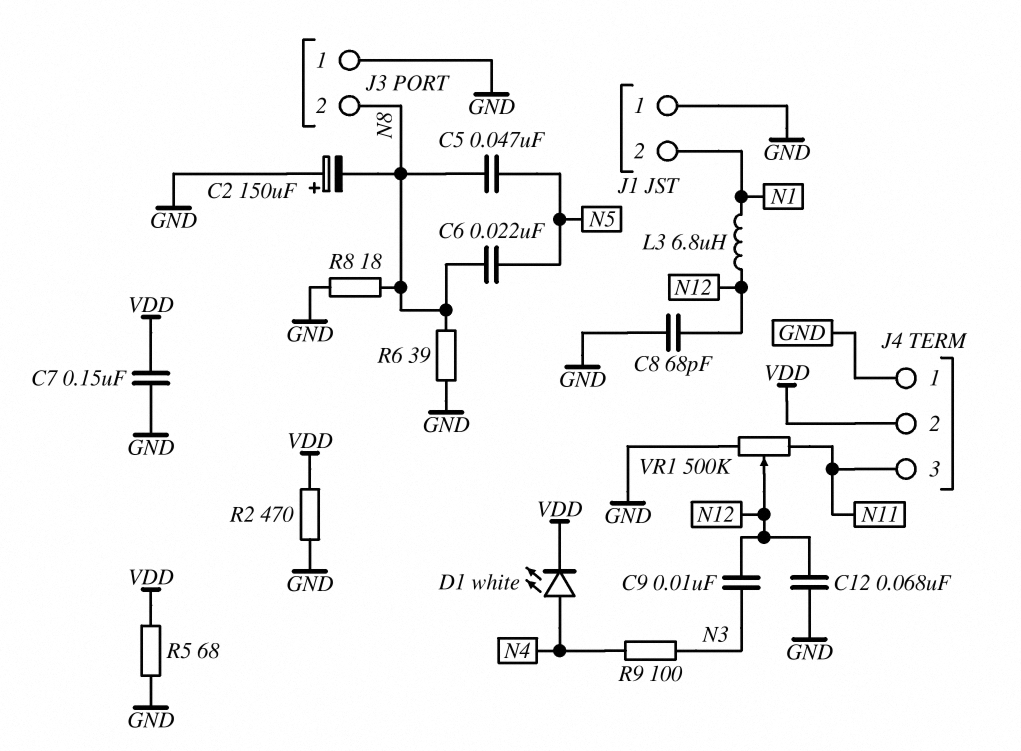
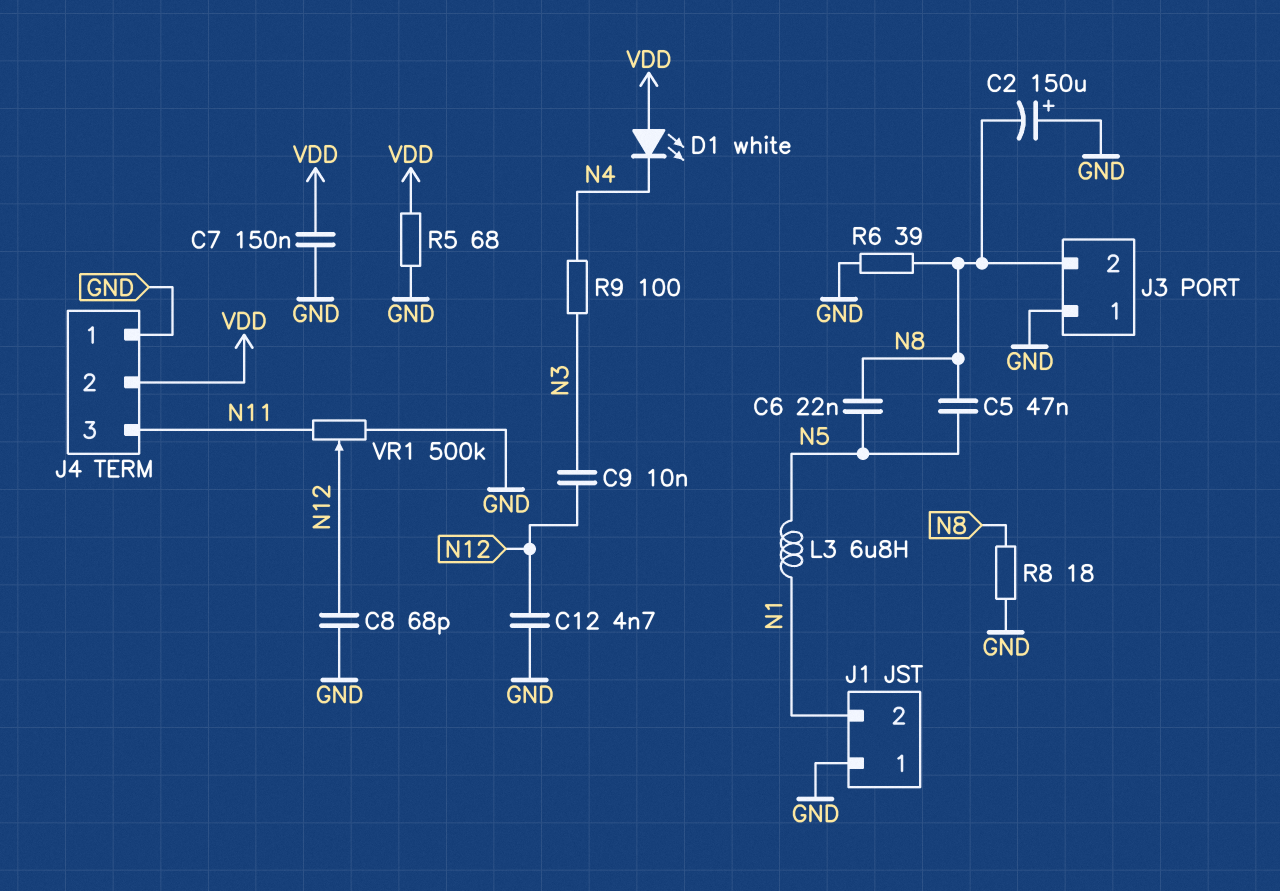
C12: 68nF (GND, N12) -> 4.7nF (GND, N12)
D1: LED white (A N4, K VDD) -> LED white (A VDD, K N4)
L3: 6.8uH (N1, N12) -> 6.8uH (N1, N5)
R2: 470 (GND, VDD) -> none

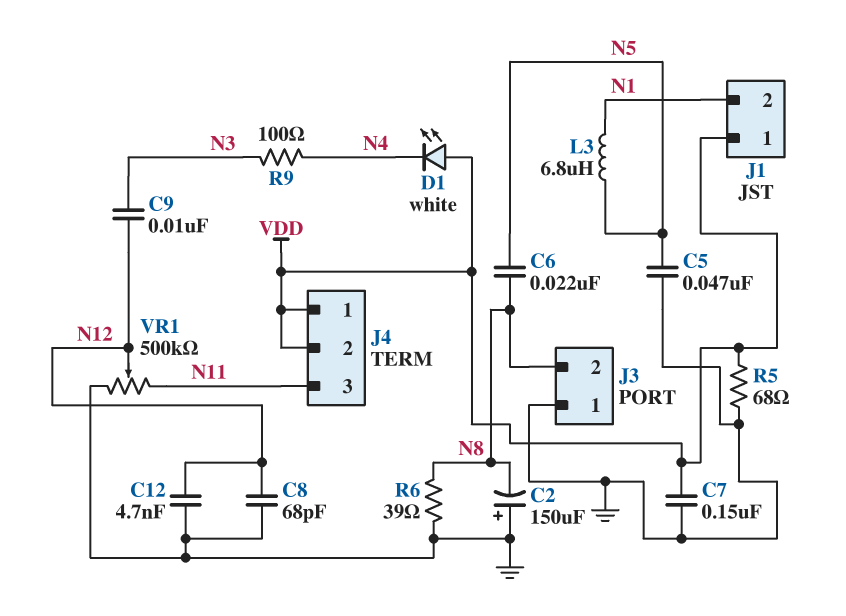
C5: 47nF (N5, N8) -> 47nF (GND, N5)
J1 pin 1: GND -> VDD
J4 pin 1: GND -> VDD
R8: 18 (GND, N8) -> none

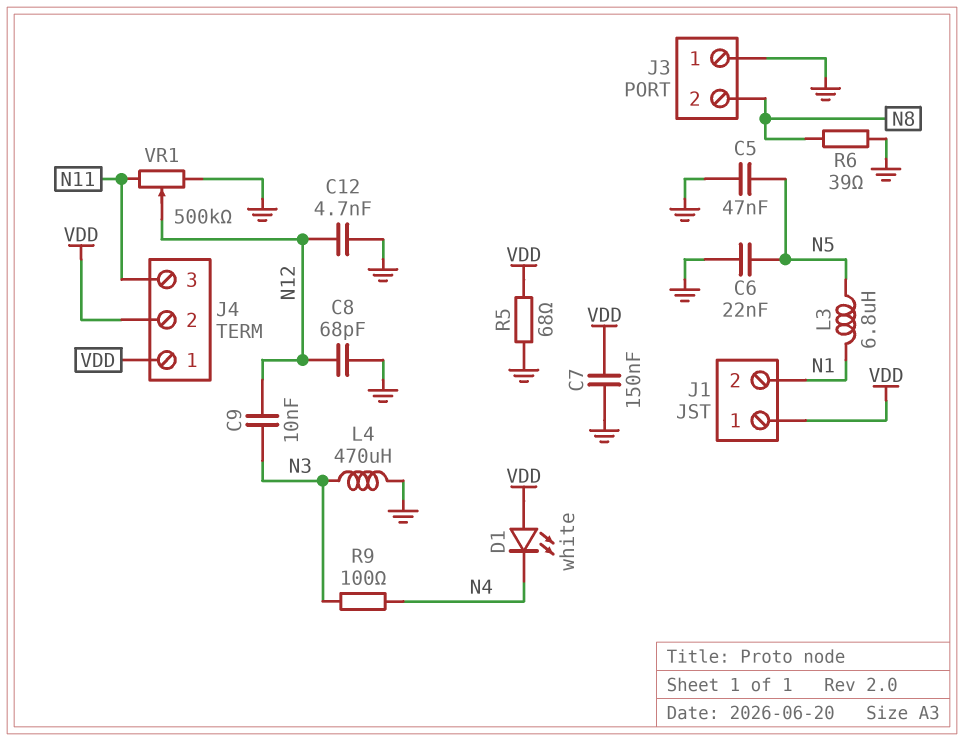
C2: 150uF (plus GND, minus N8) -> none
C6: 22nF (N5, N8) -> 22nF (GND, N5)
L4: none -> 470uH (GND, N3)

